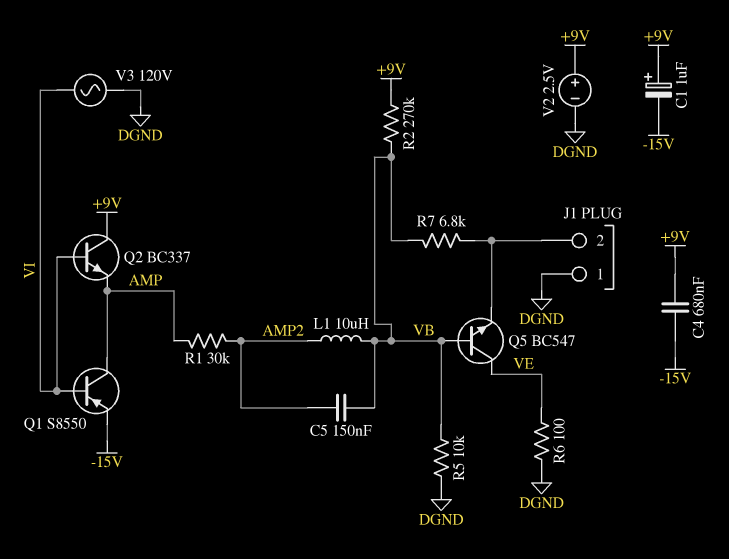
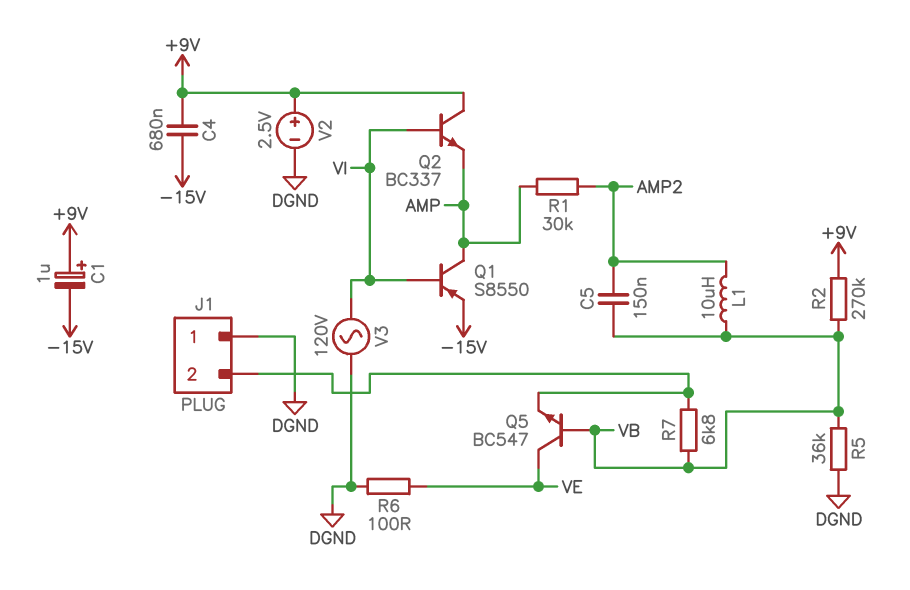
R5: 10k (DGND, VB) -> 36k (DGND, VB)

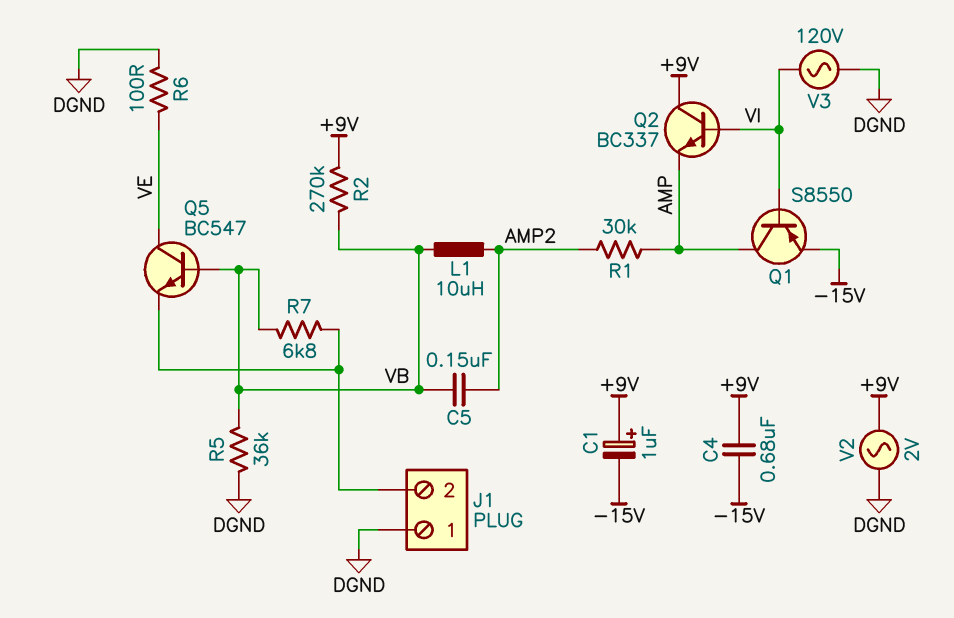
V2: 2.5V (plus +9V, minus DGND) -> AC 2V (+9V, DGND)

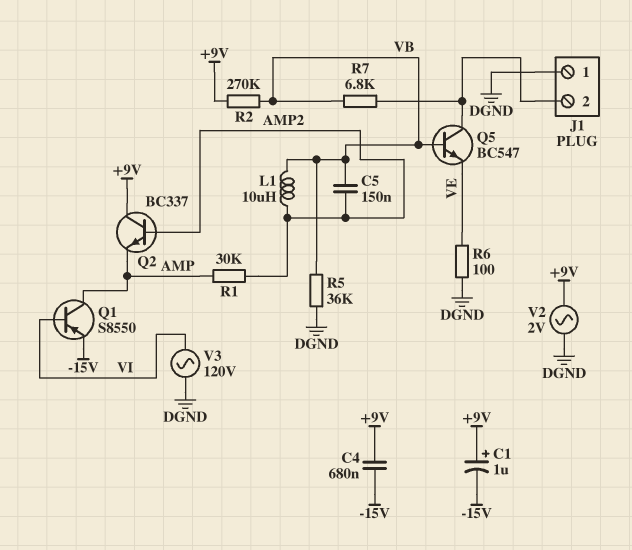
Q2: NPN BC337 (B VI, C +9V, E AMP) -> NPN BC337 (B AMP2, C +9V, E AMP)
Q5: NPN BC547 (B VB, C VE, E J1/2) -> NPN BC547 (B VB, C J1/2, E VE)

